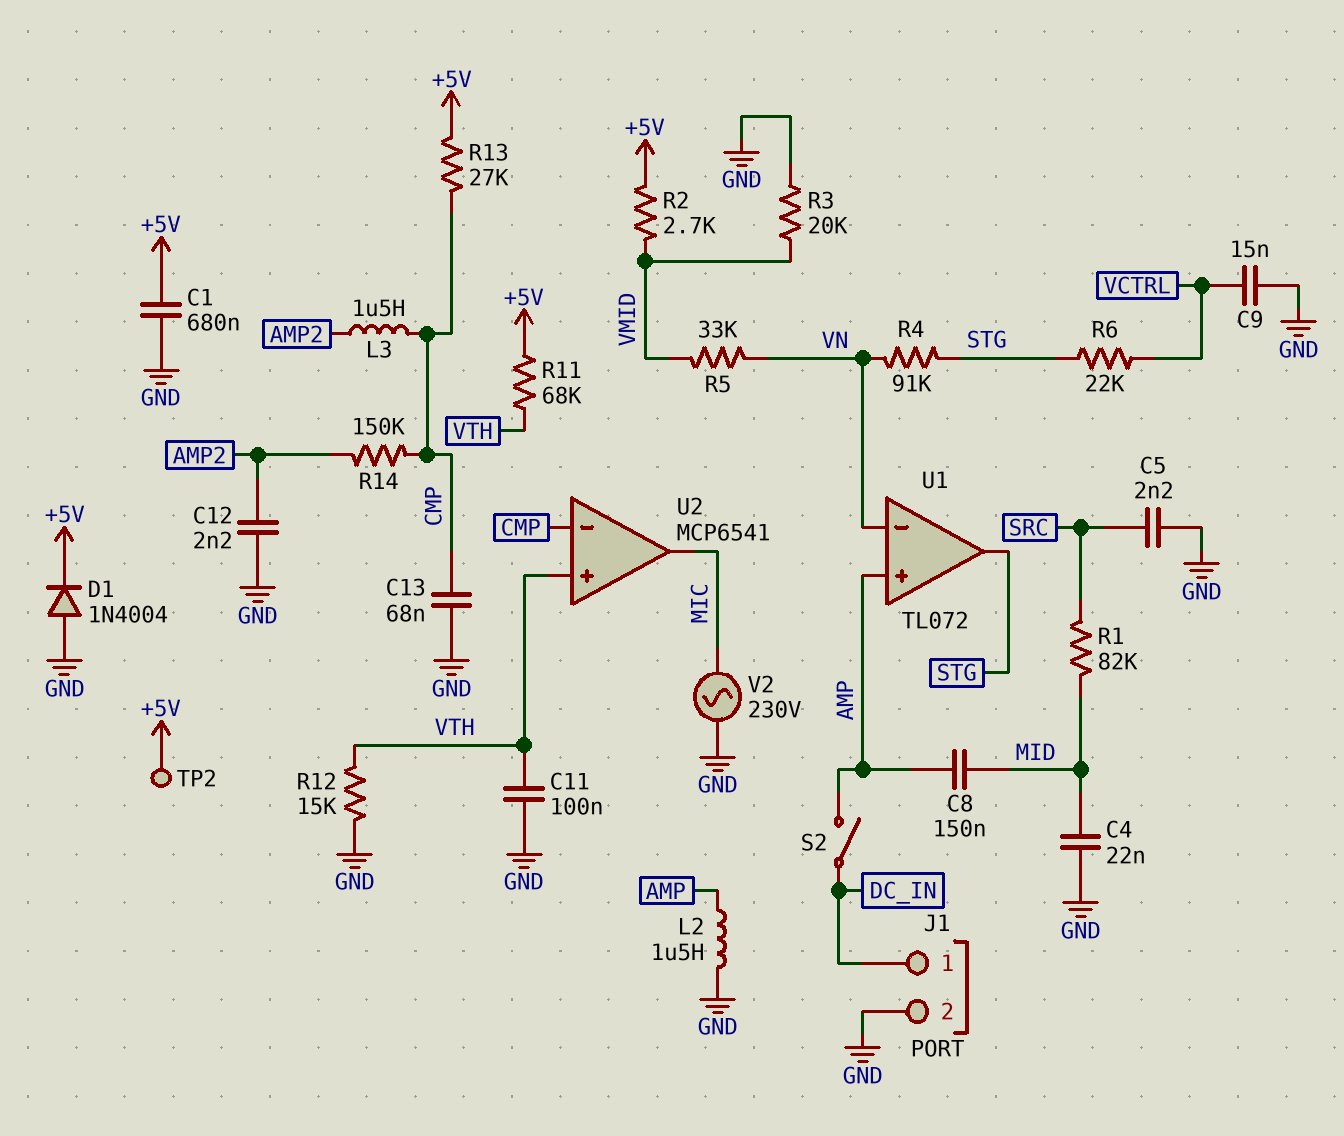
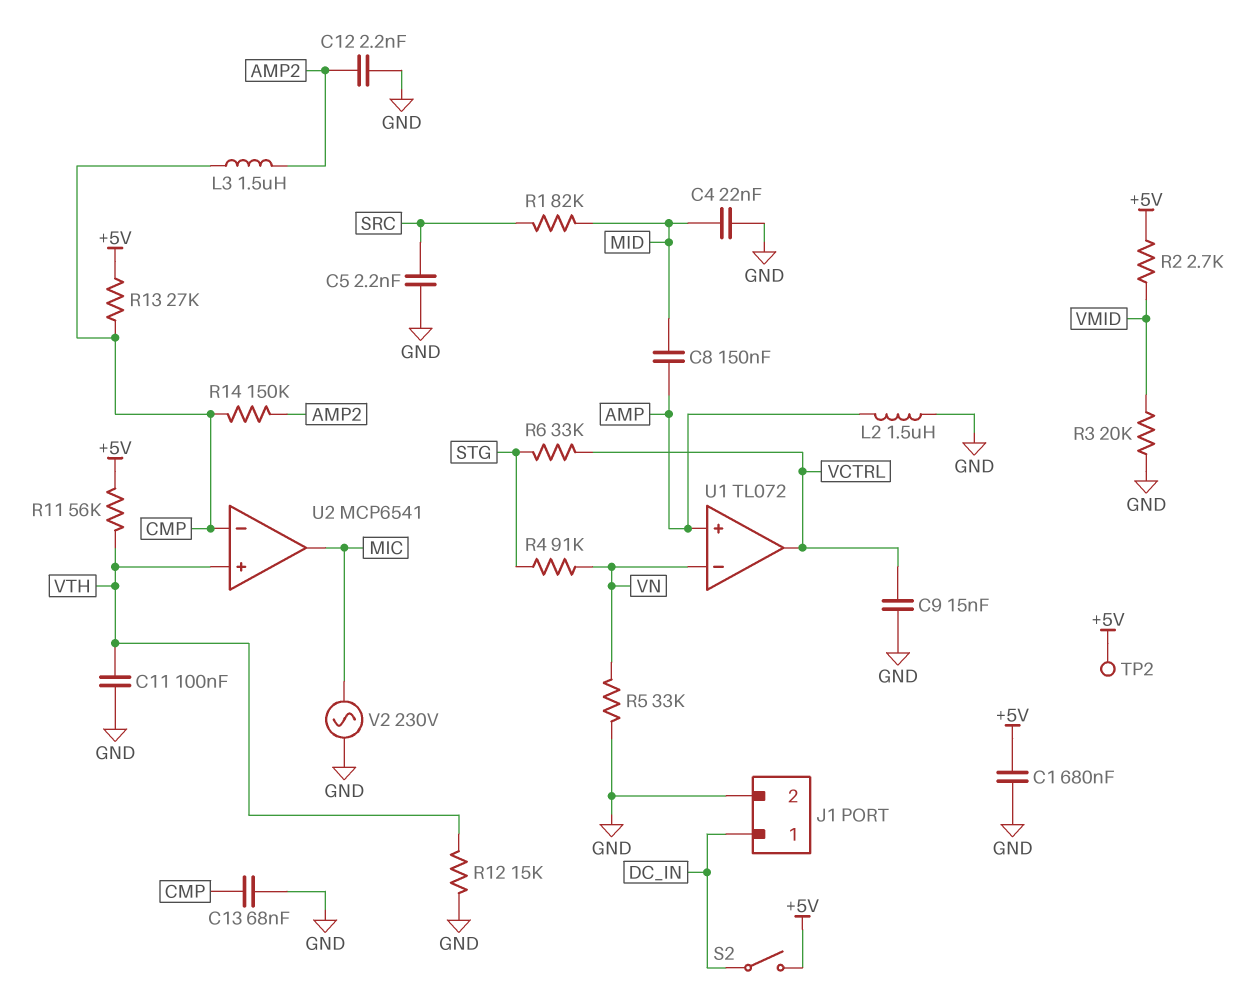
D1: diode 1N4004 (A GND, K +5V) -> none
R5: 33k (VMID, VN) -> 33k (GND, VN)
R6: 22k (STG, VCTRL) -> 33k (STG, VCTRL)
R11: 68k (+5V, VTH) -> 56k (+5V, VTH)
S2: switch (AMP, DC_IN) -> switch (+5V, DC_IN)
U1 pin out: STG -> VCTRL

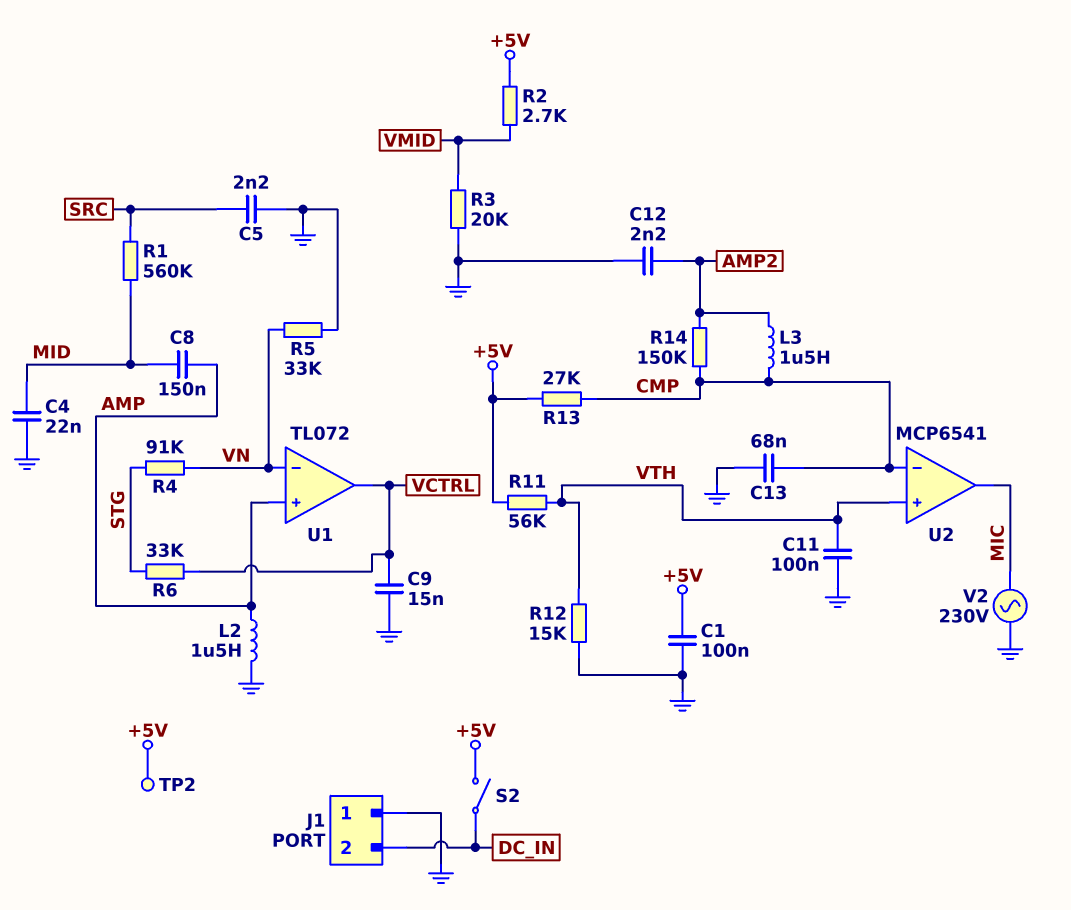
C1: 680nF (+5V, GND) -> 100nF (+5V, GND)
J1 pin 1: DC_IN -> GND
J1 pin 2: GND -> DC_IN
R1: 82k (MID, SRC) -> 560k (MID, SRC)

